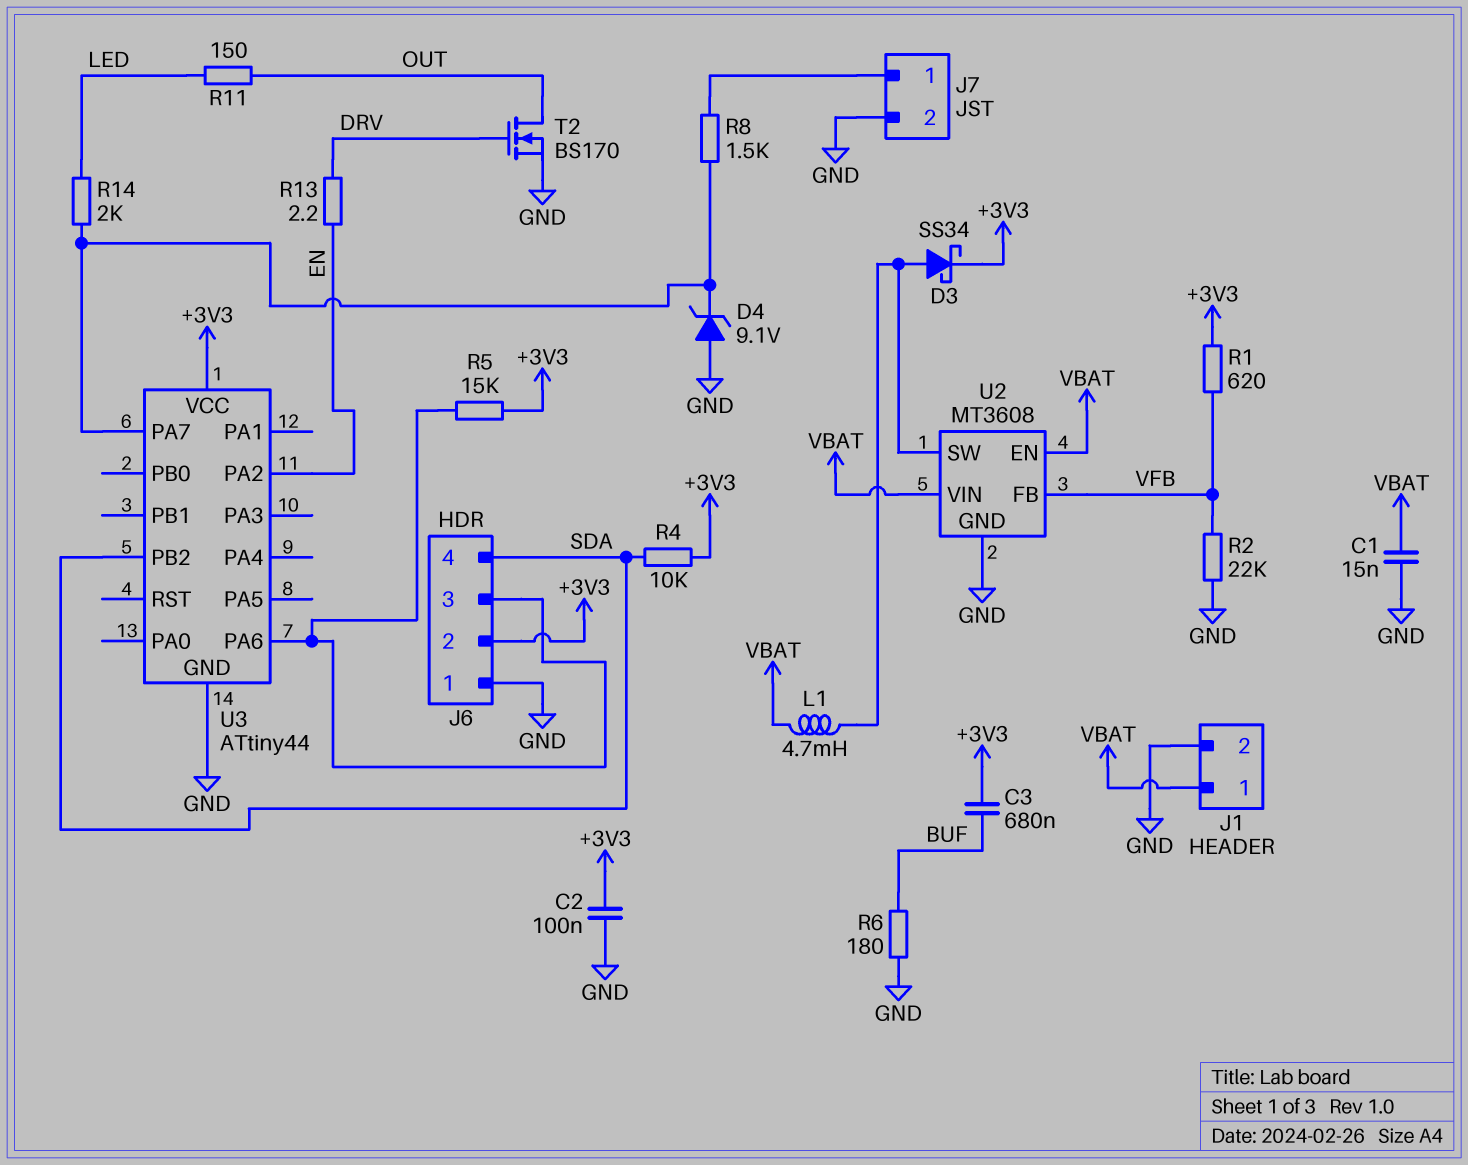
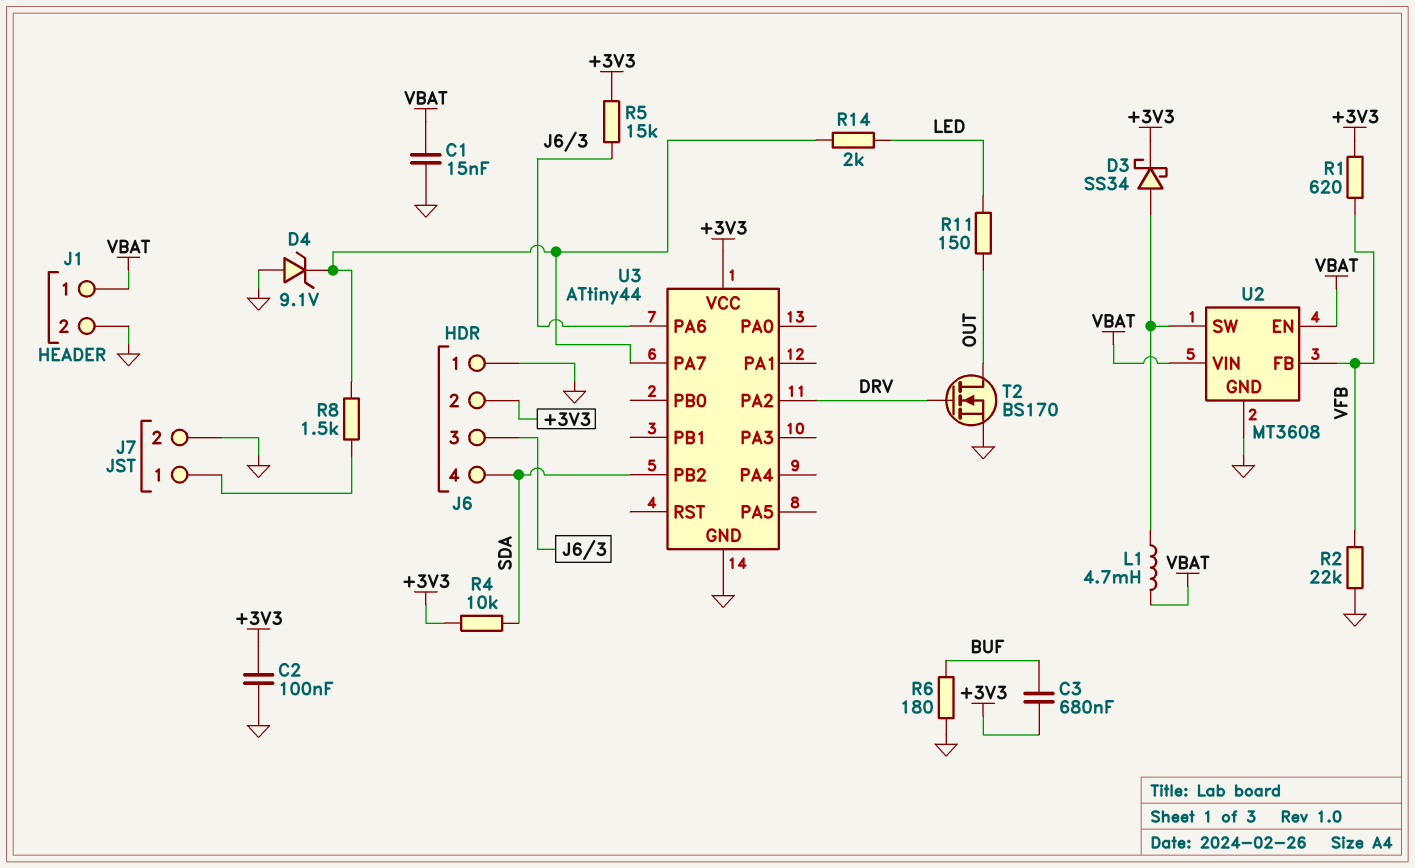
R13: 2.2 (DRV, EN) -> none
U3 pin PA2: EN -> DRV

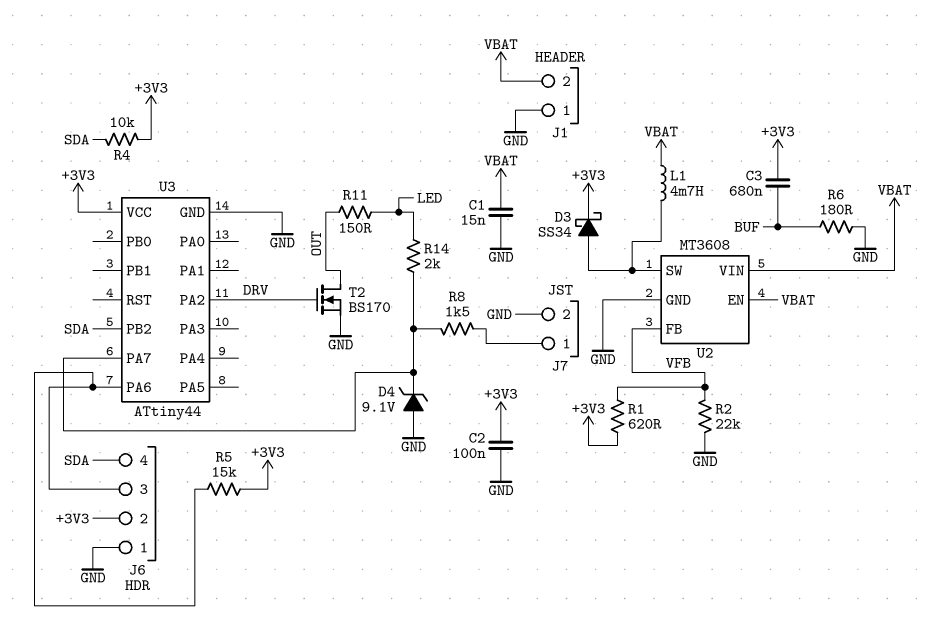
J1 pin 1: VBAT -> GND
J1 pin 2: GND -> VBAT

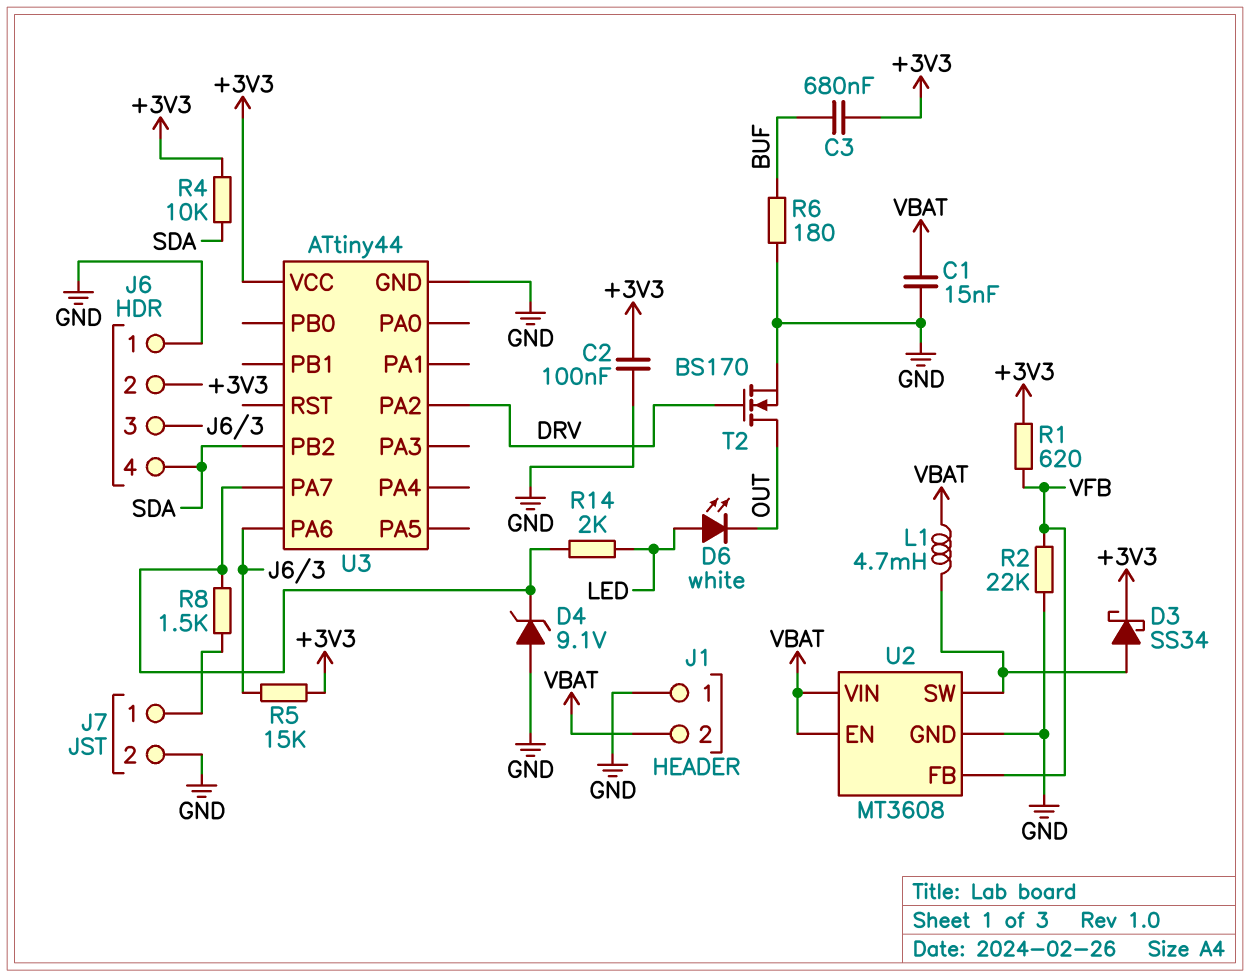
D6: none -> LED white (A LED, K OUT)
R11: 150 (LED, OUT) -> none

